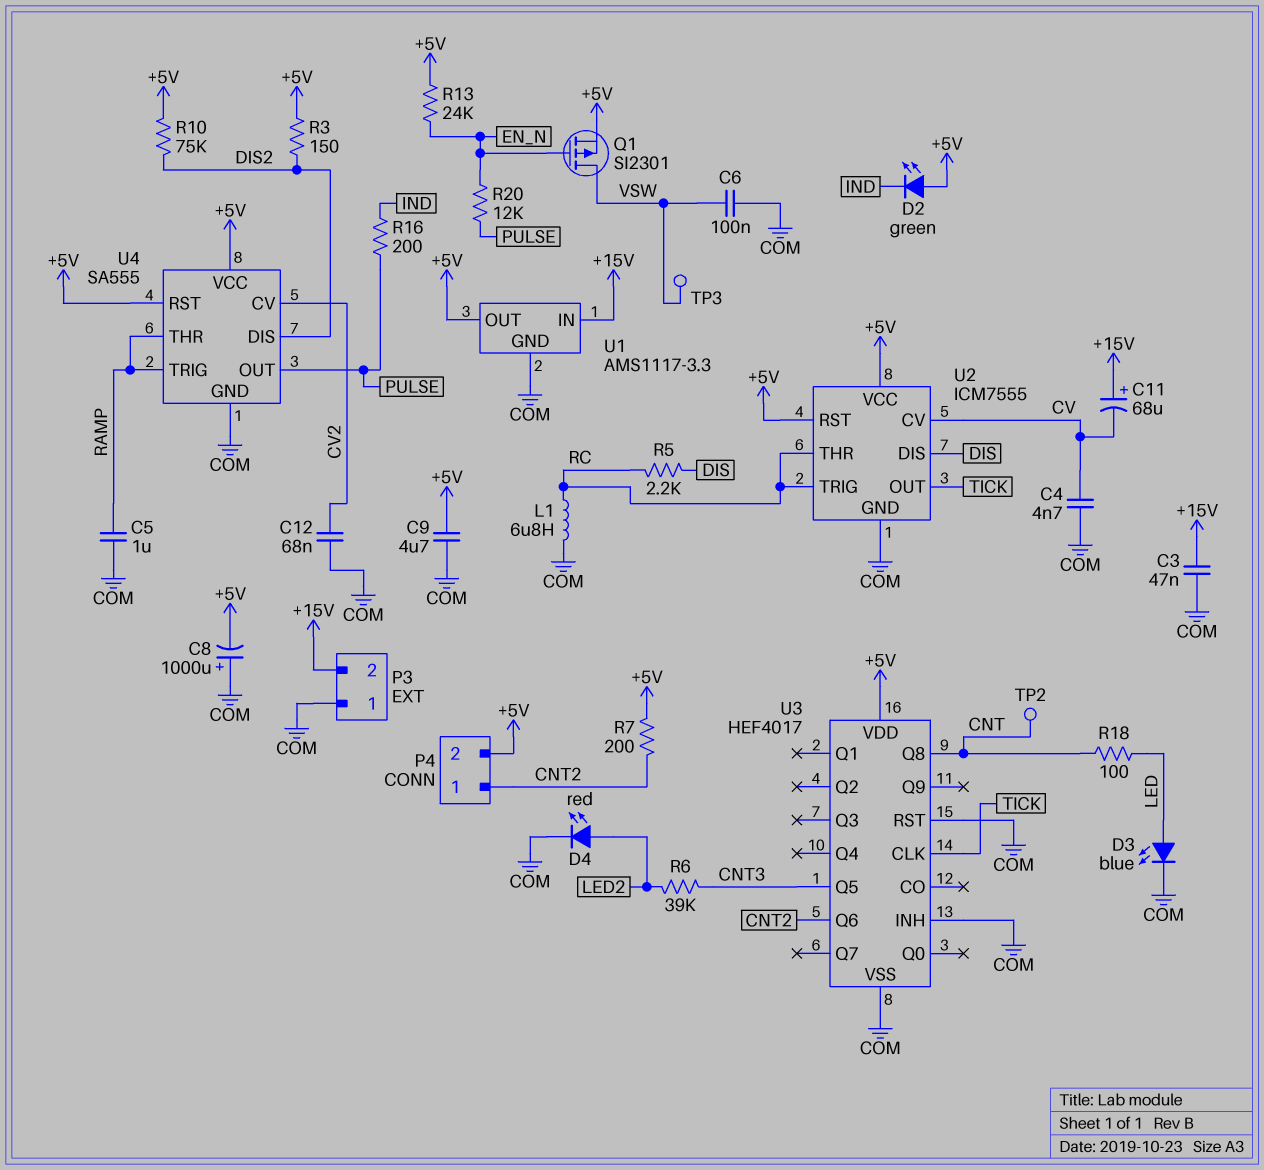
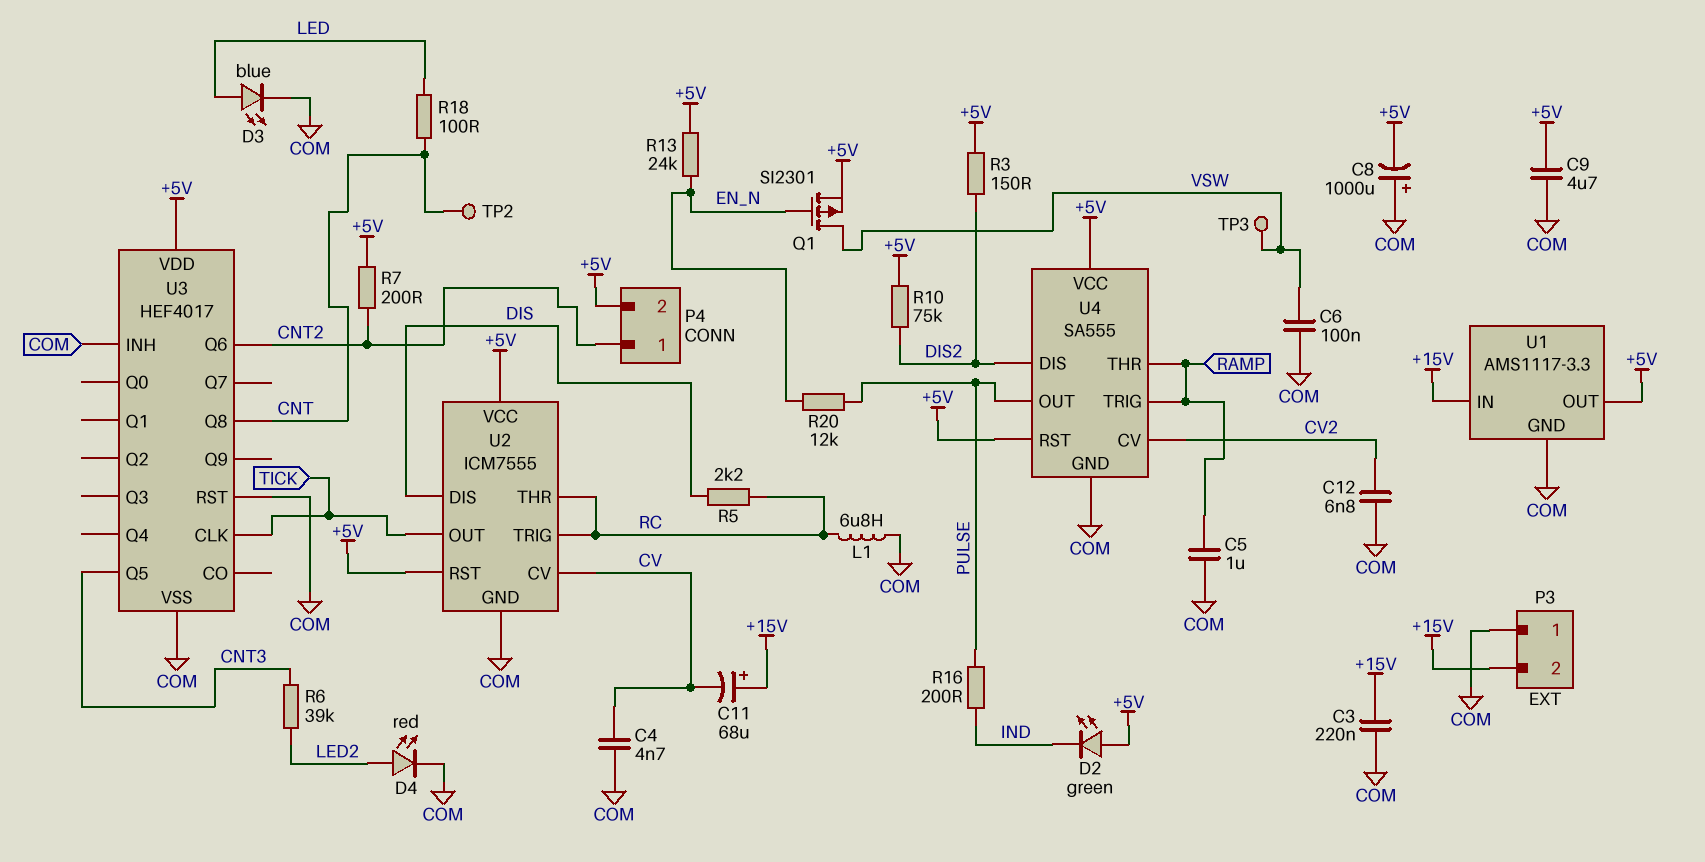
C3: 47nF (+15V, COM) -> 220nF (+15V, COM)
C12: 68nF (COM, CV2) -> 6.8nF (COM, CV2)

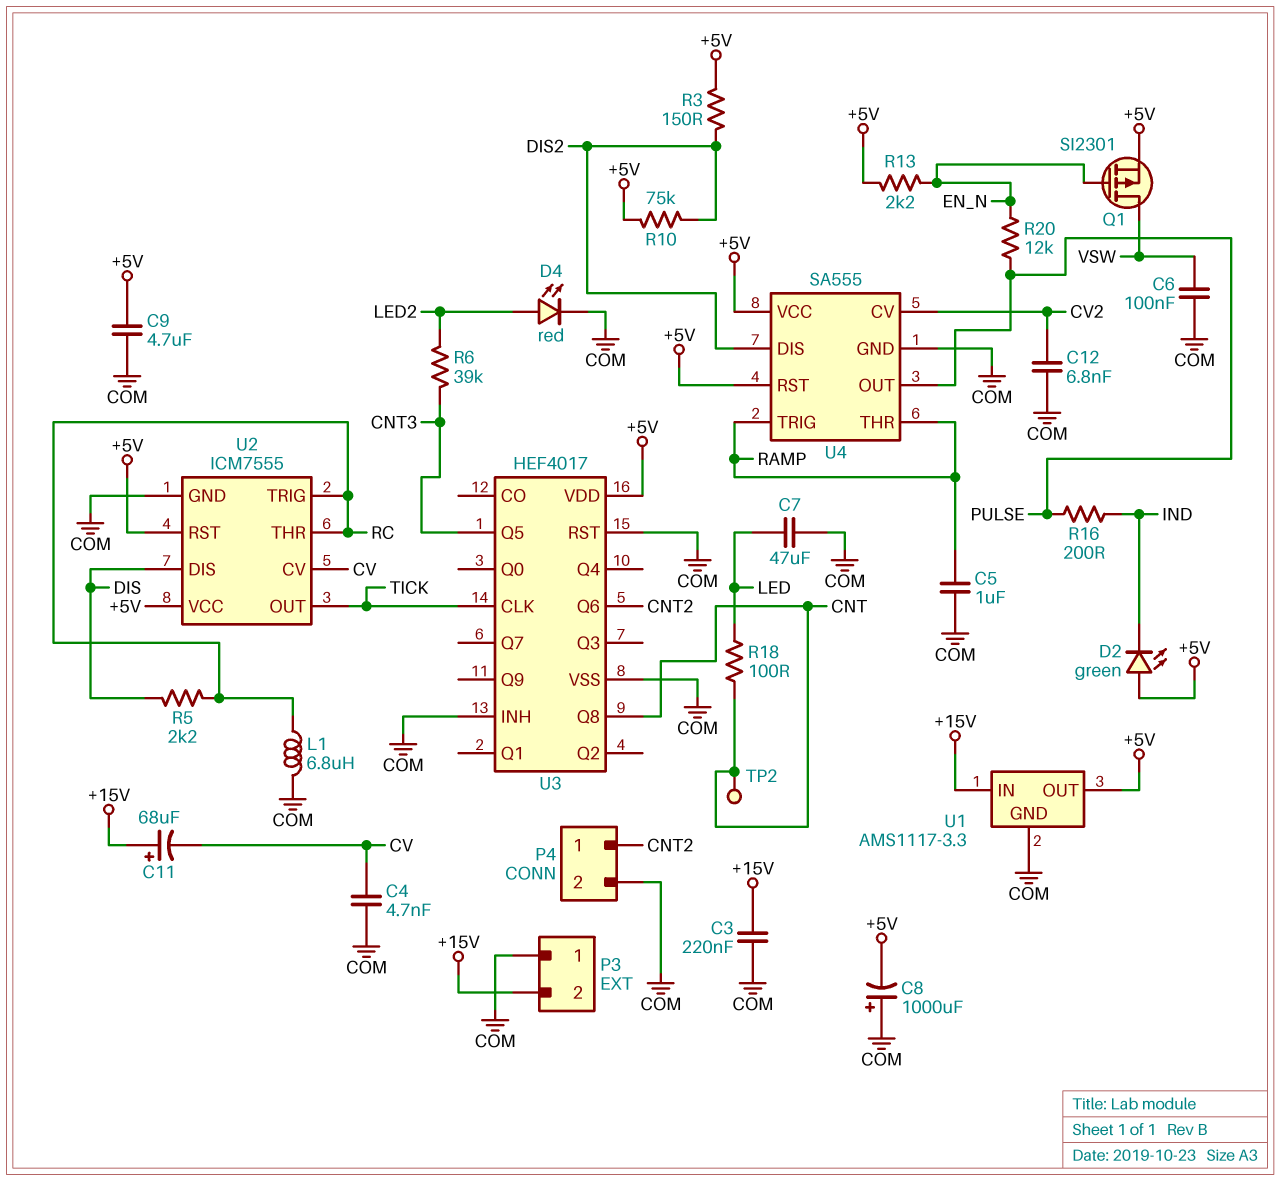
C7: none -> 47uF (COM, LED)
D3: LED blue (A LED, K COM) -> none
P4 pin 2: +5V -> COM
R7: 200 (+5V, CNT2) -> none
R13: 24k (+5V, EN_N) -> 2.2k (+5V, EN_N)
TP3: test point (VSW) -> none

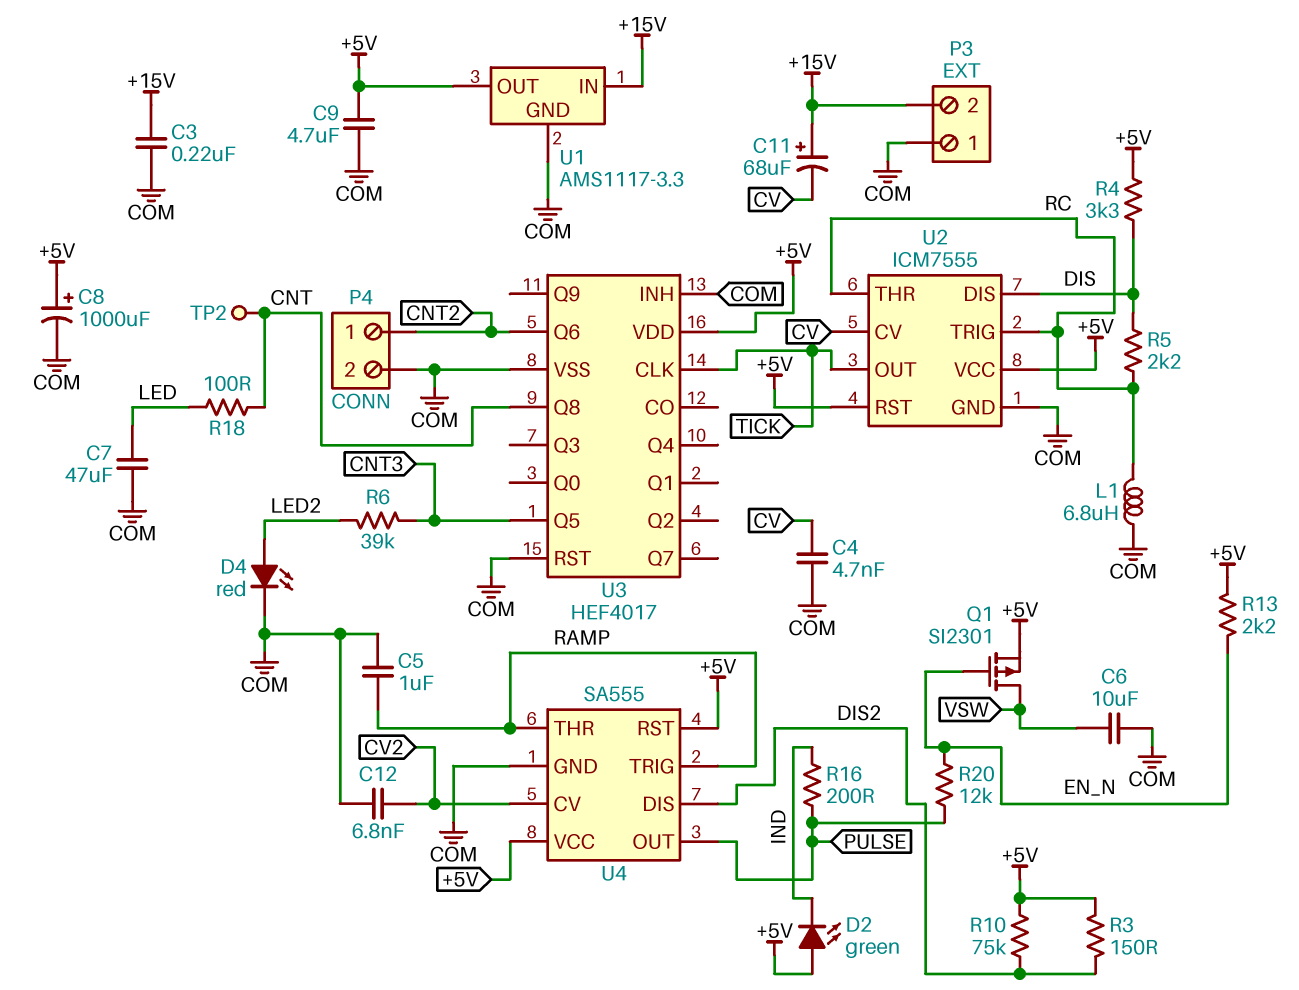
C6: 100nF (COM, VSW) -> 10uF (COM, VSW)
C8: 1000uF (plus COM, minus +5V) -> 1000uF (plus +5V, minus COM)
R4: none -> 3.3k (+5V, DIS)

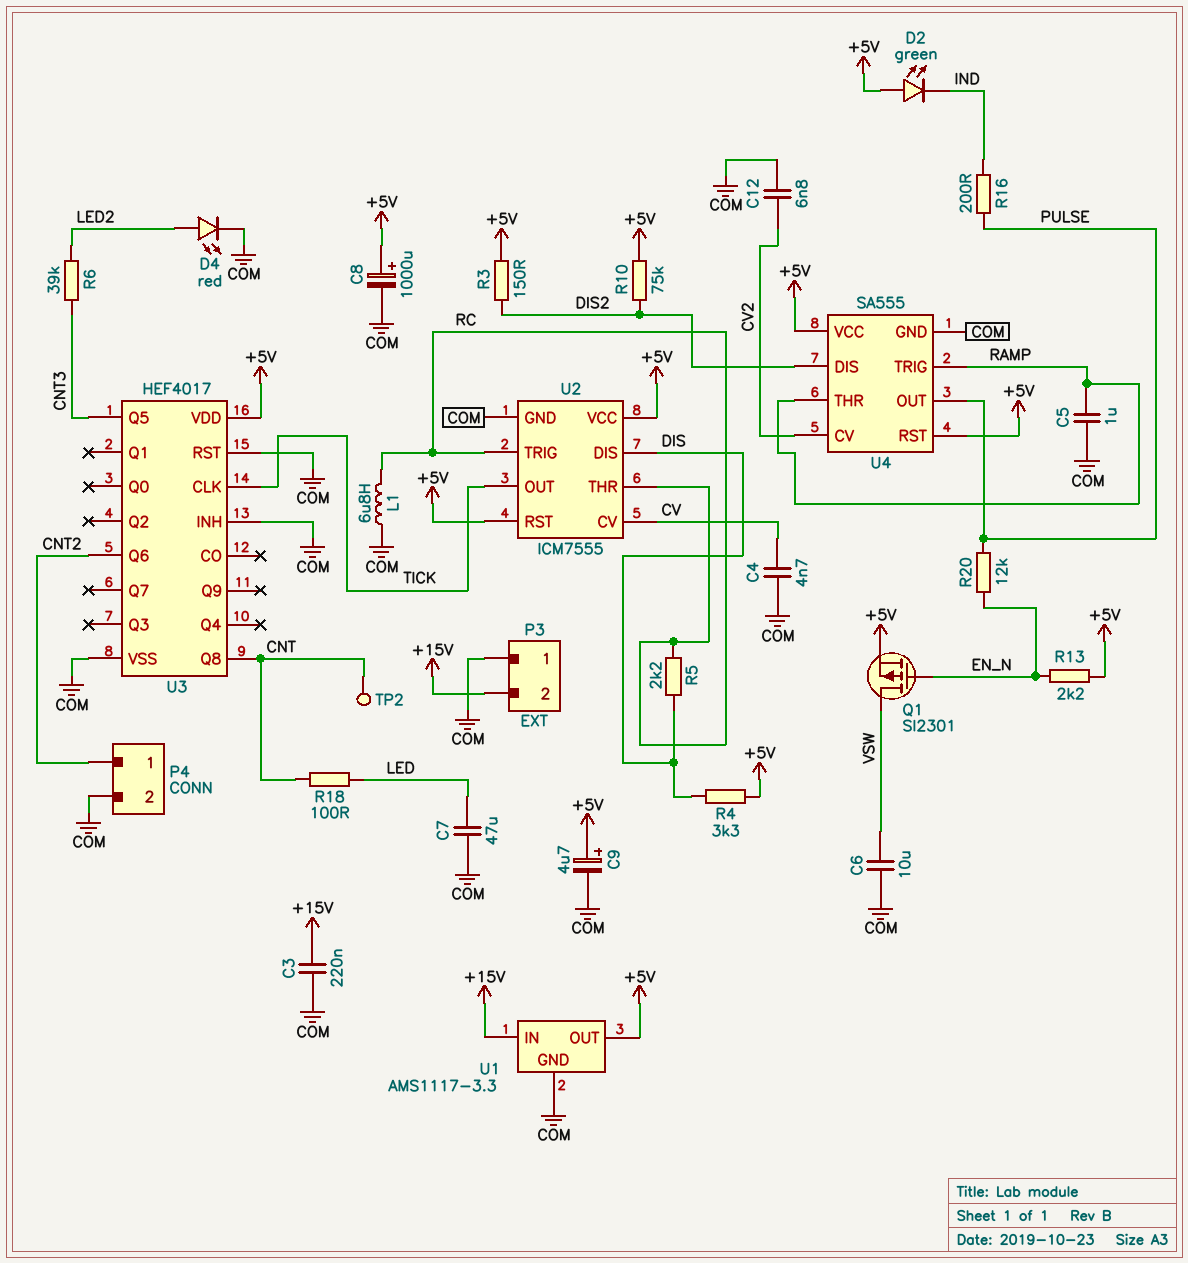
C9: 4.7uF (+5V, COM) -> 4.7uF (plus +5V, minus COM)
C11: 68uF (plus +15V, minus CV) -> none

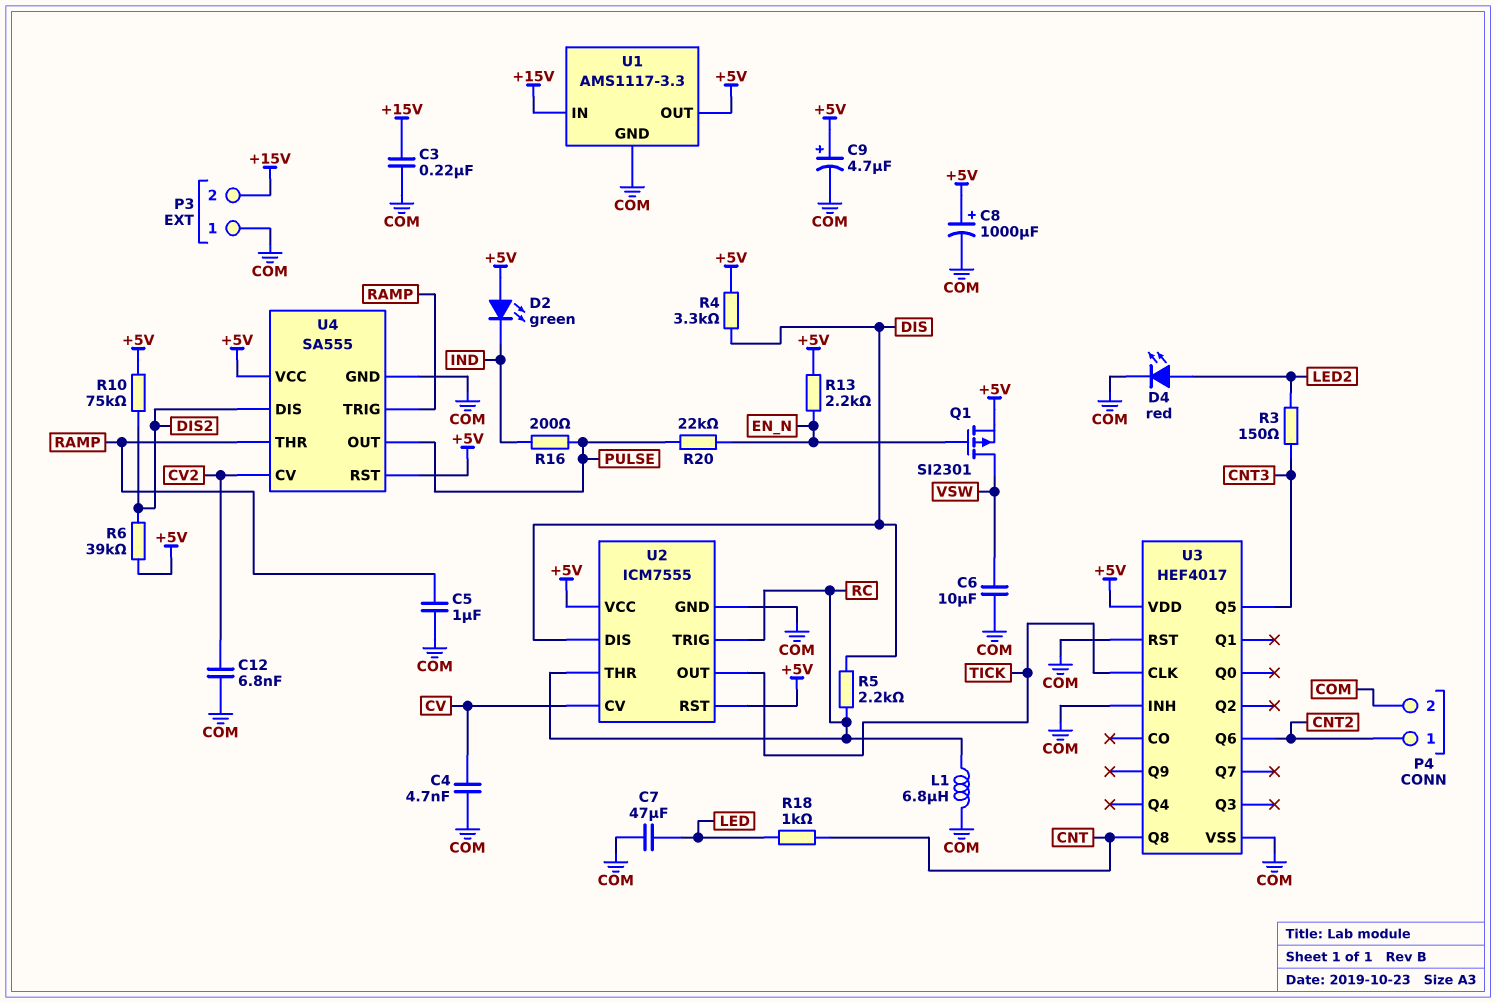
R3: 150 (+5V, DIS2) -> 150 (CNT3, LED2)
R6: 39k (CNT3, LED2) -> 39k (+5V, DIS2)
R18: 100 (CNT, LED) -> 1k (CNT, LED)
R20: 12k (EN_N, PULSE) -> 22k (EN_N, PULSE)
TP2: test point (CNT) -> none

